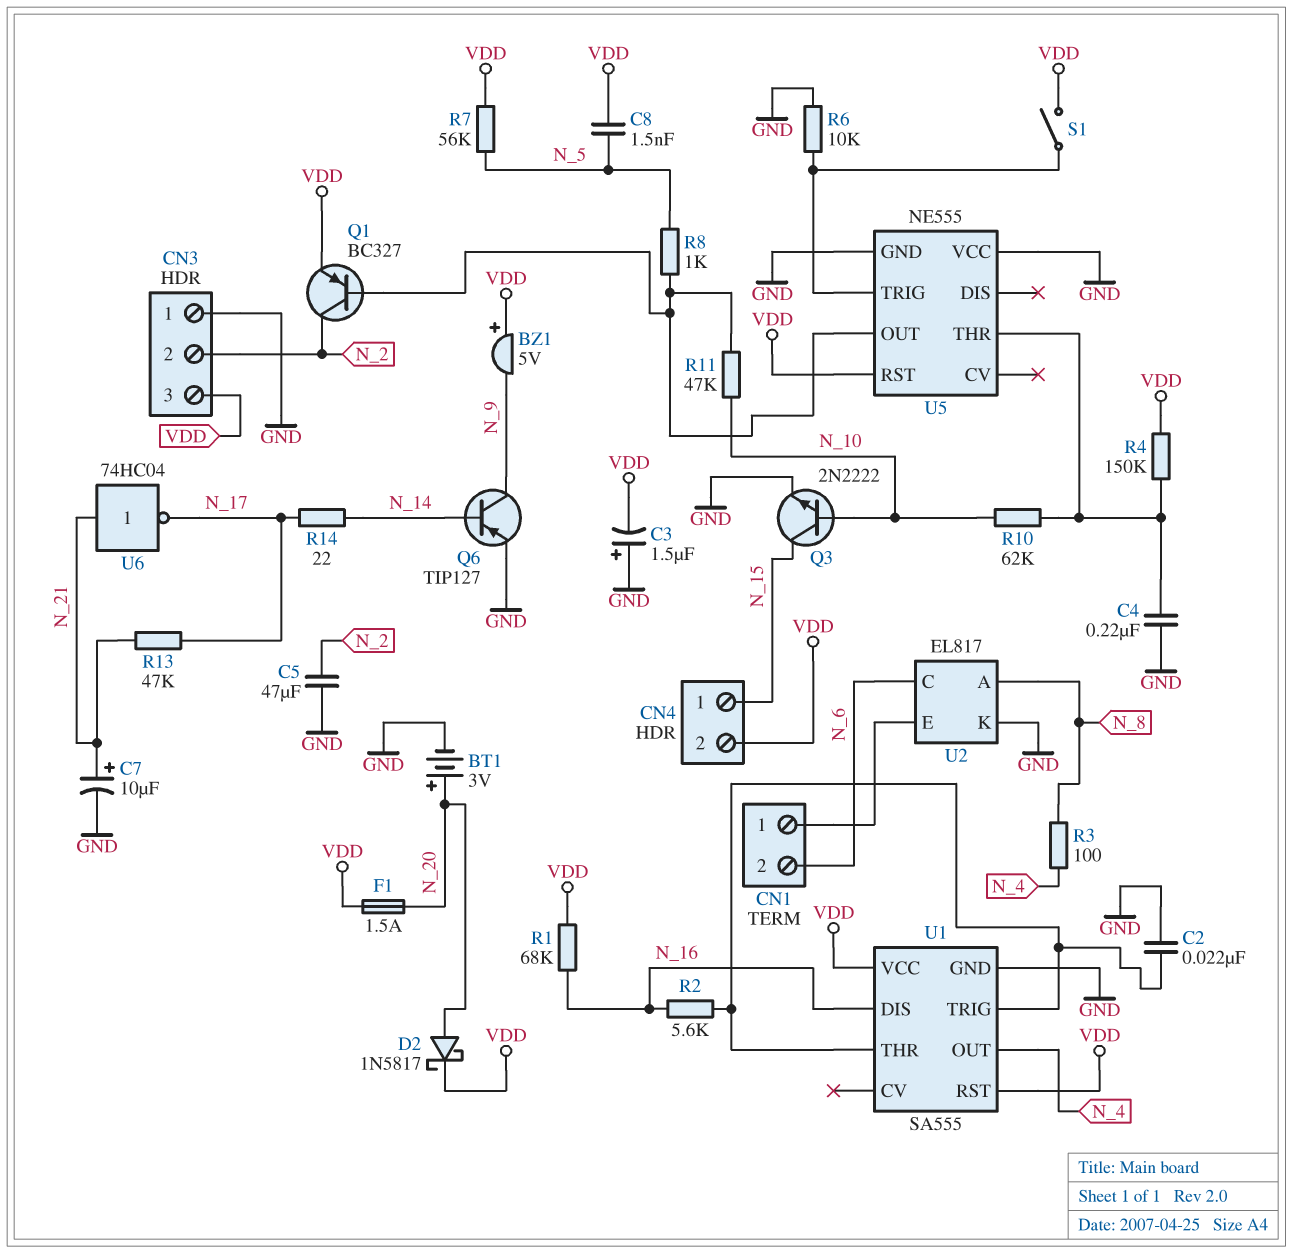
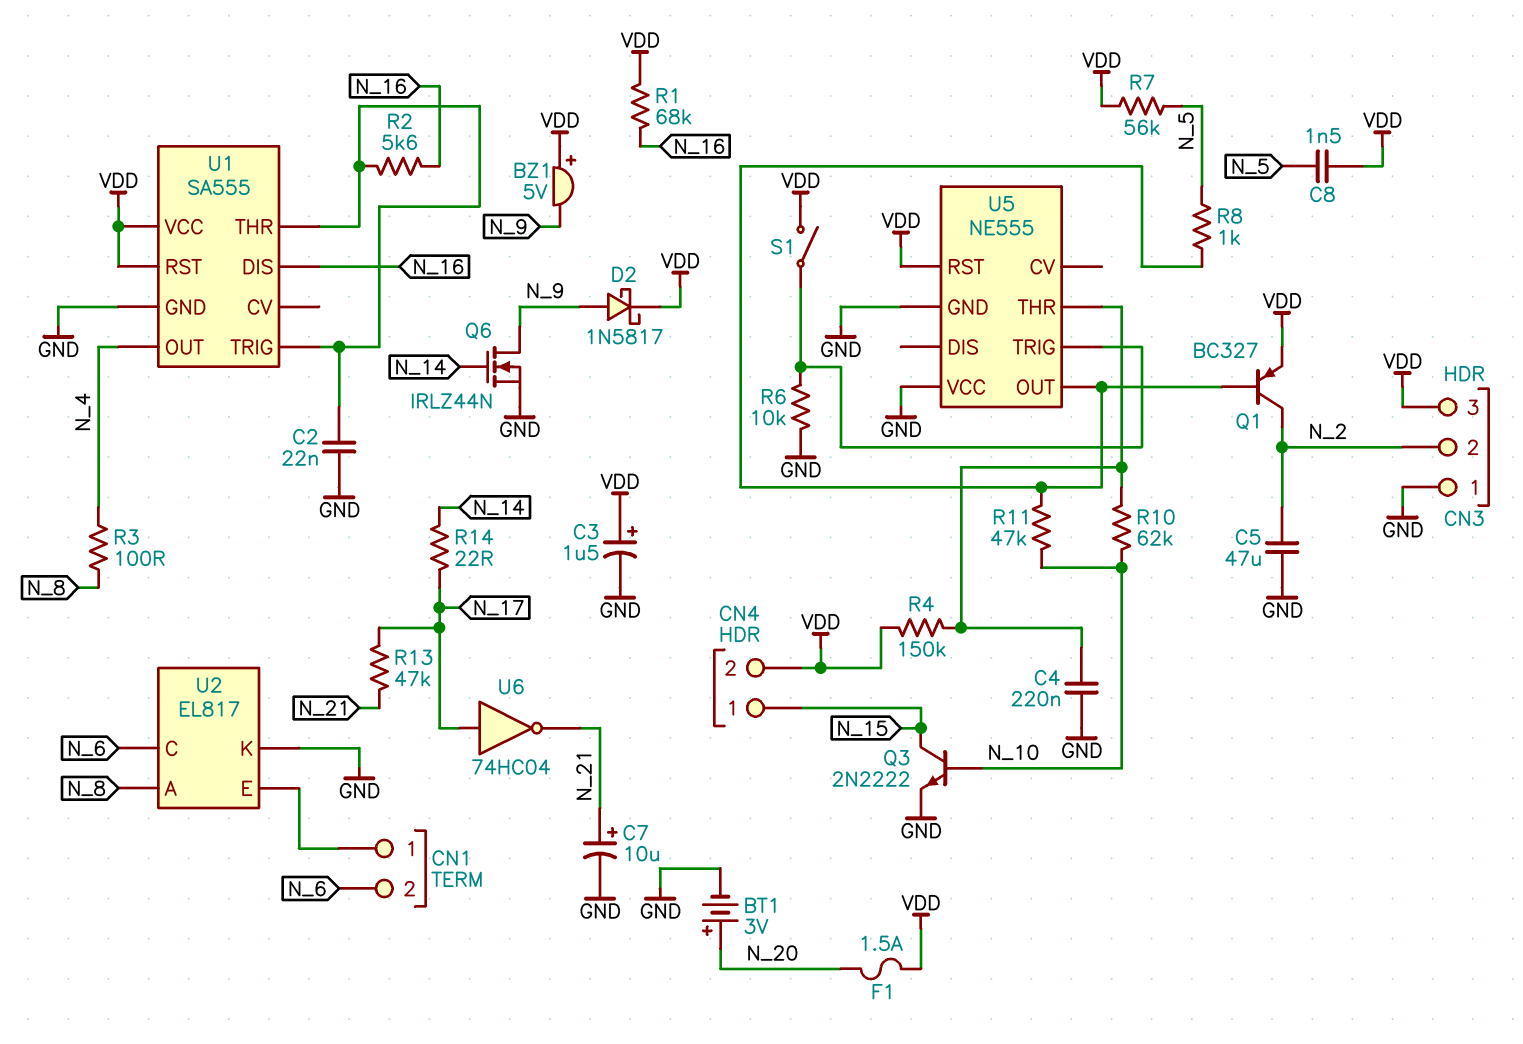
C3: 1.5uF (plus GND, minus VDD) -> 1.5uF (plus VDD, minus GND)
D2: schottky 1N5817 (A N_20, K VDD) -> schottky 1N5817 (A N_9, K VDD)
Q6: PNP TIP127 (B N_14, C N_9, E GND) -> NMOS IRLZ44N (G N_14, D N_9, S GND)
U6: NOT 74HC04 (in N_21, out N_17) -> NOT 74HC04 (in N_17, out N_21)

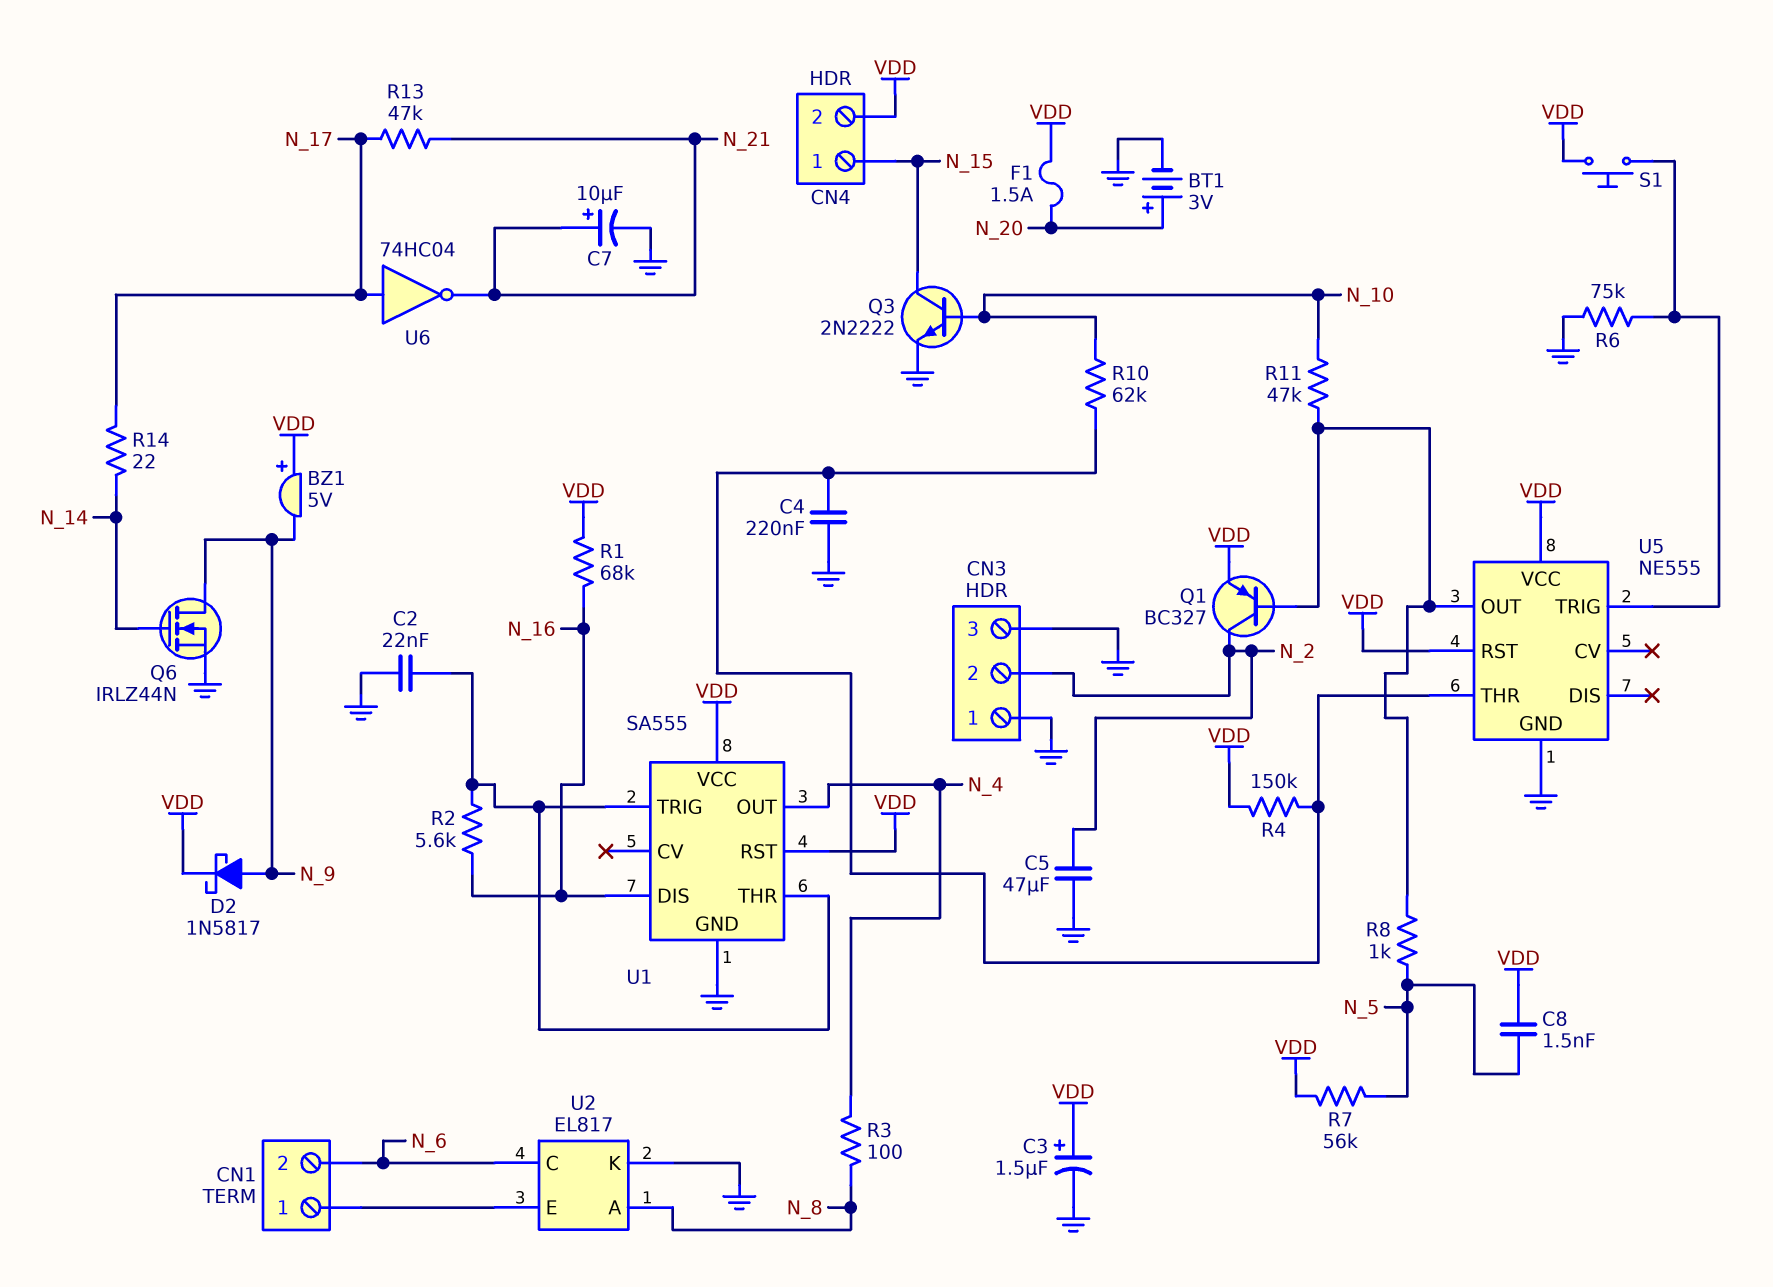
CN3 pin 3: VDD -> GND
R6: 10k (GND, U5/TRIG) -> 75k (GND, U5/TRIG)
S1: switch (U5/TRIG, VDD) -> button (U5/TRIG, VDD)
U5 pin VCC: GND -> VDD

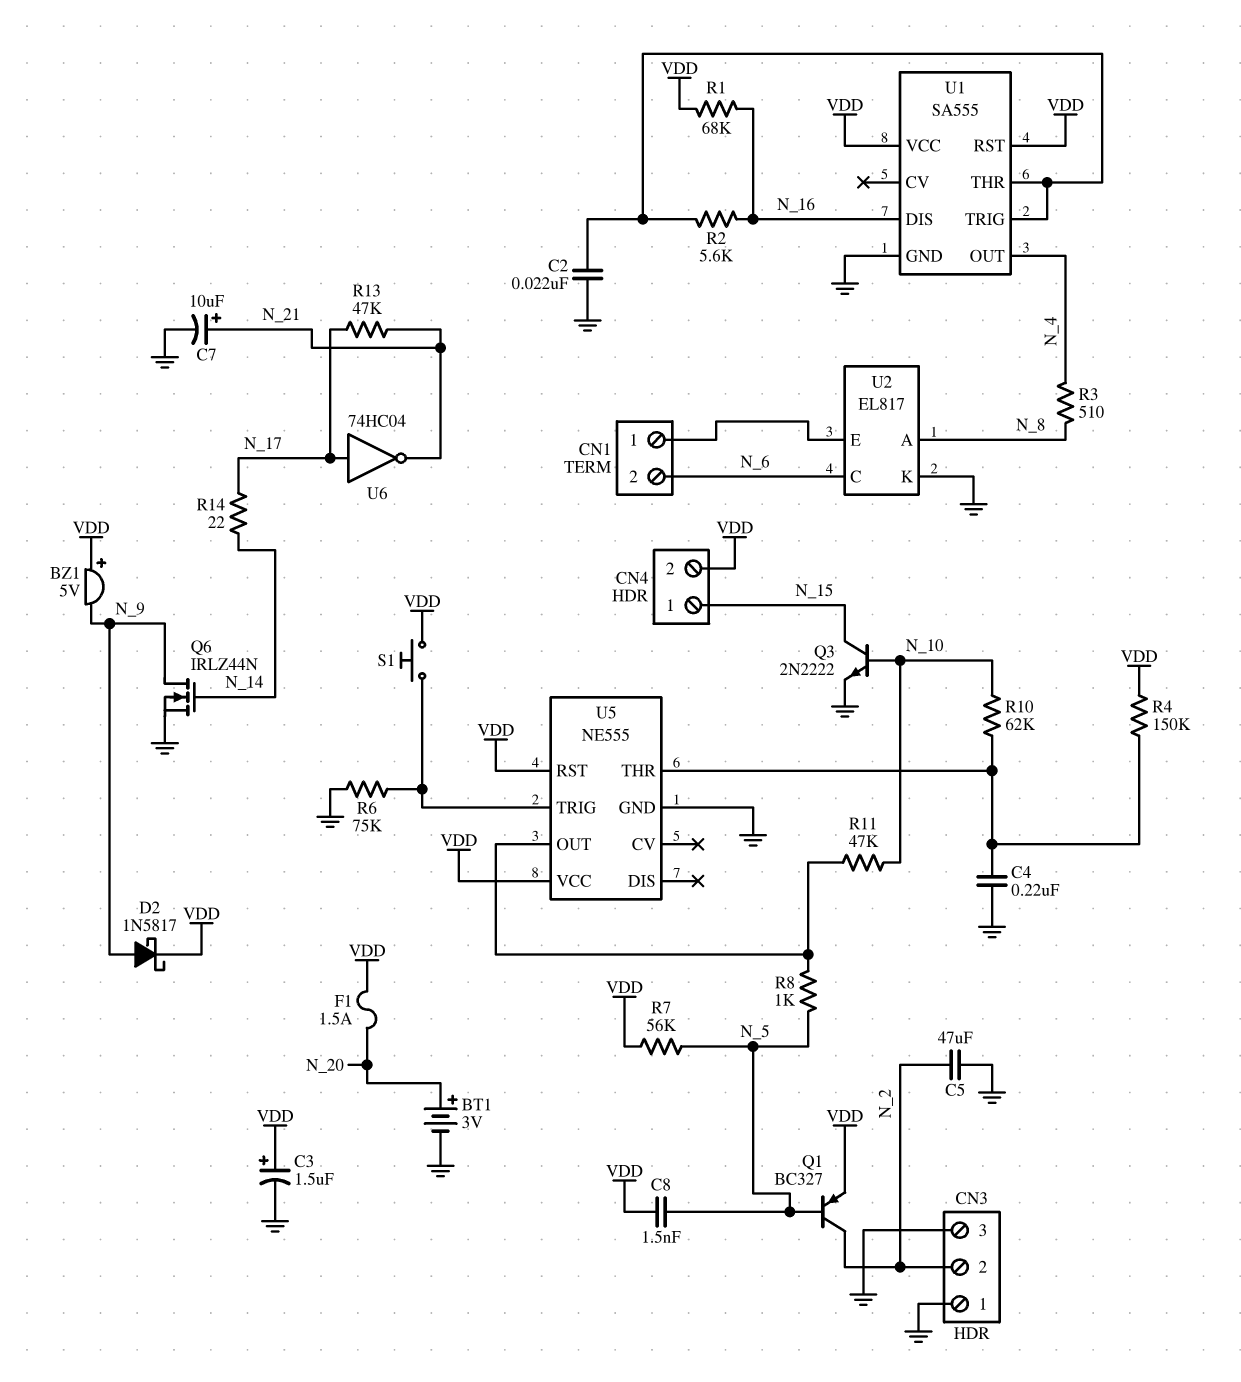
Q1: PNP BC327 (B U5/OUT, C N_2, E VDD) -> PNP BC327 (B N_5, C N_2, E VDD)
R3: 100 (N_4, N_8) -> 510 (N_4, N_8)

